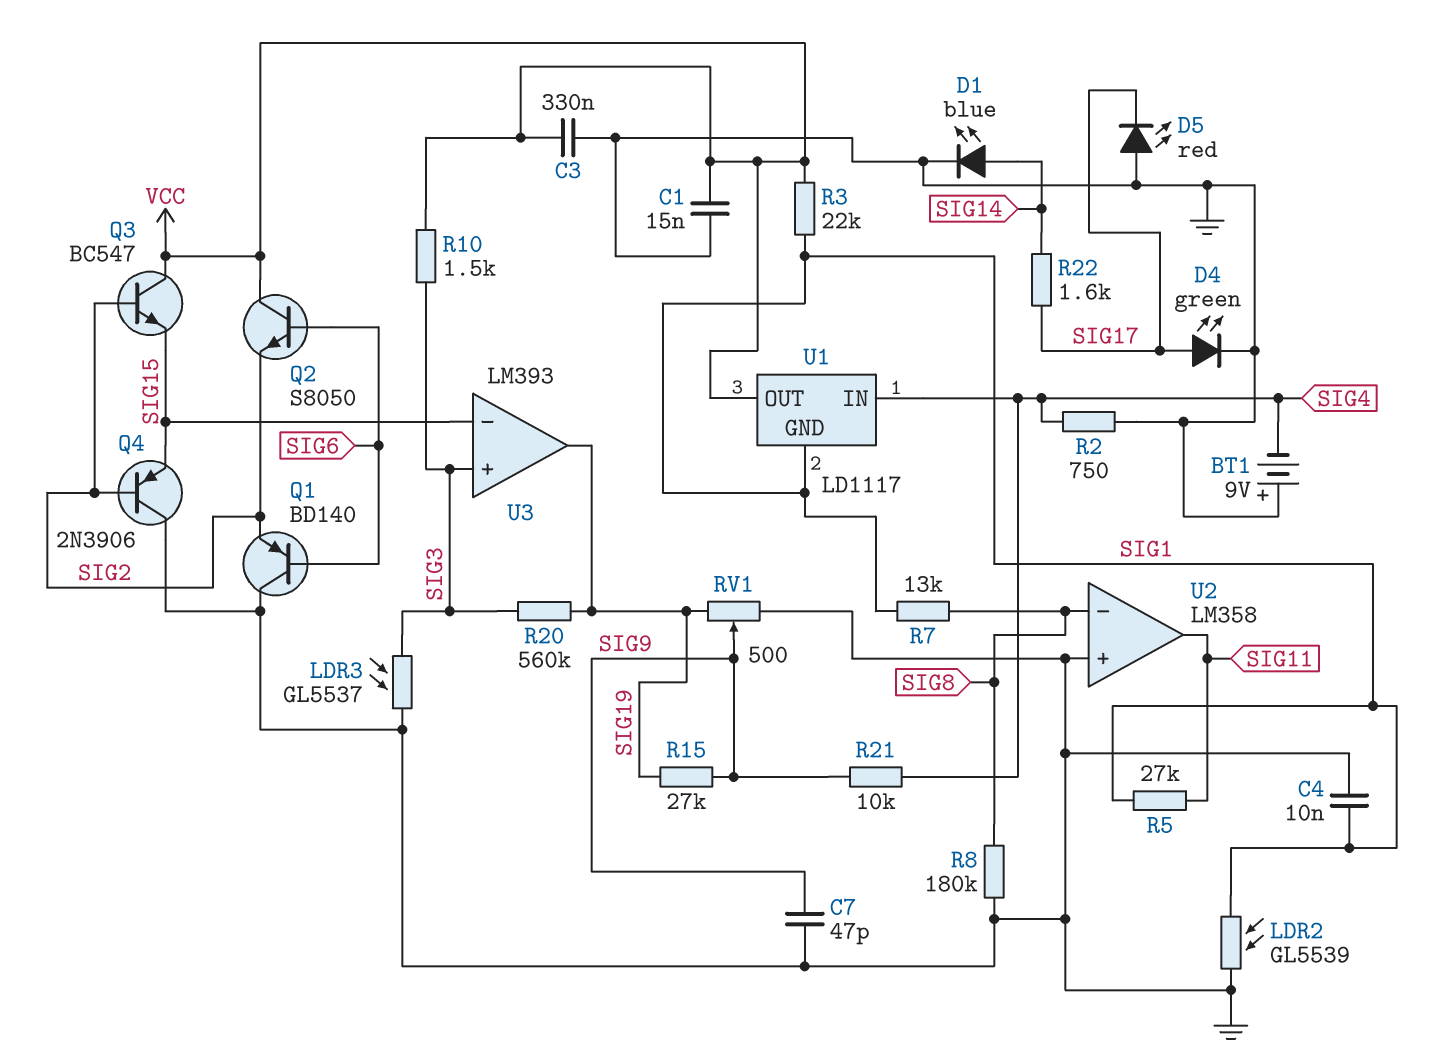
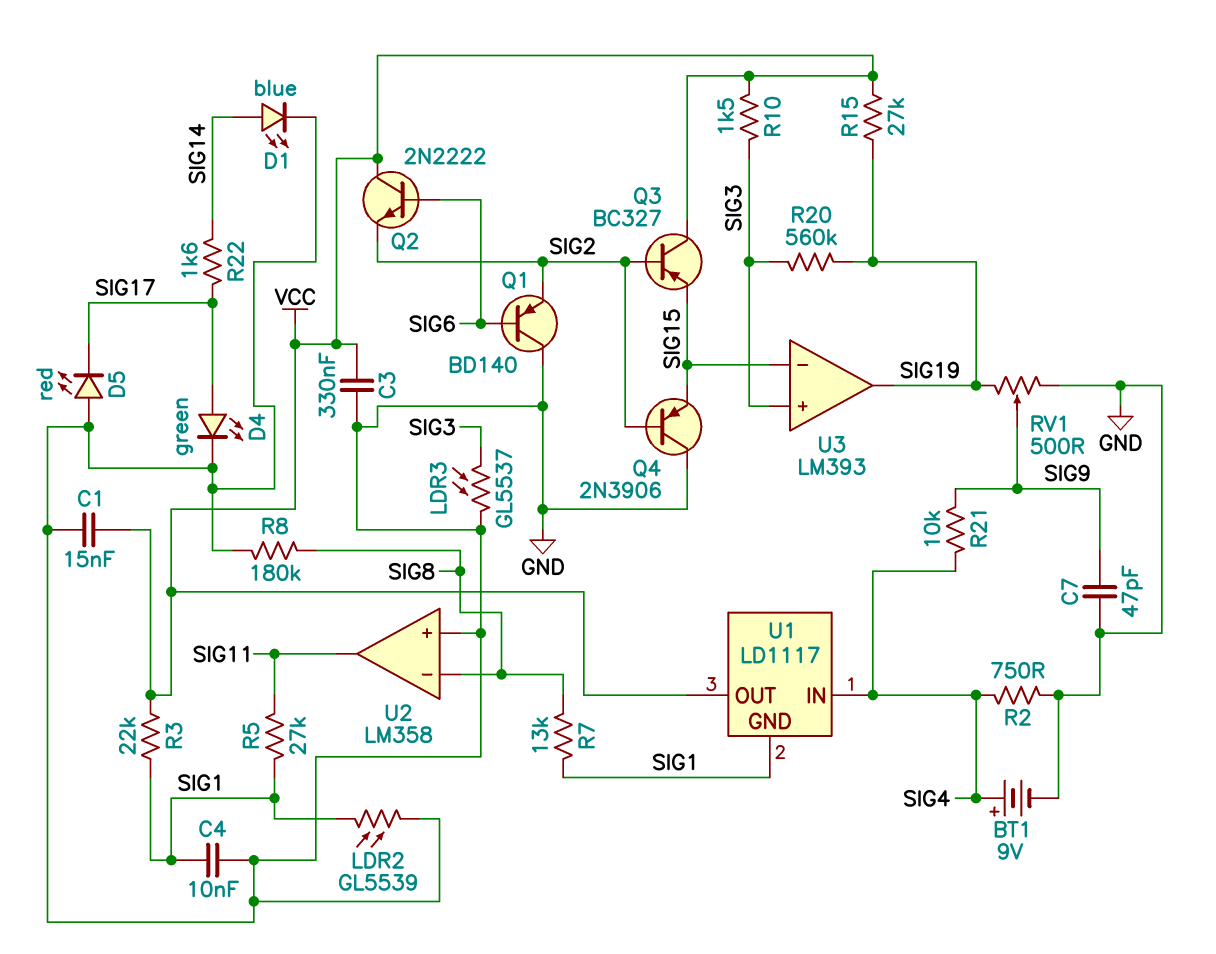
BT1: 9V (plus GND, minus SIG4) -> 9V (plus SIG4, minus GND)
Q2: NPN S8050 (B SIG6, C VCC, E SIG2) -> NPN 2N2222 (B SIG6, C VCC, E SIG2)
Q3: NPN BC547 (B SIG2, C VCC, E SIG15) -> PNP BC327 (B SIG2, C VCC, E SIG15)
R15: 27k (SIG9, SIG19) -> 27k (SIG19, VCC)

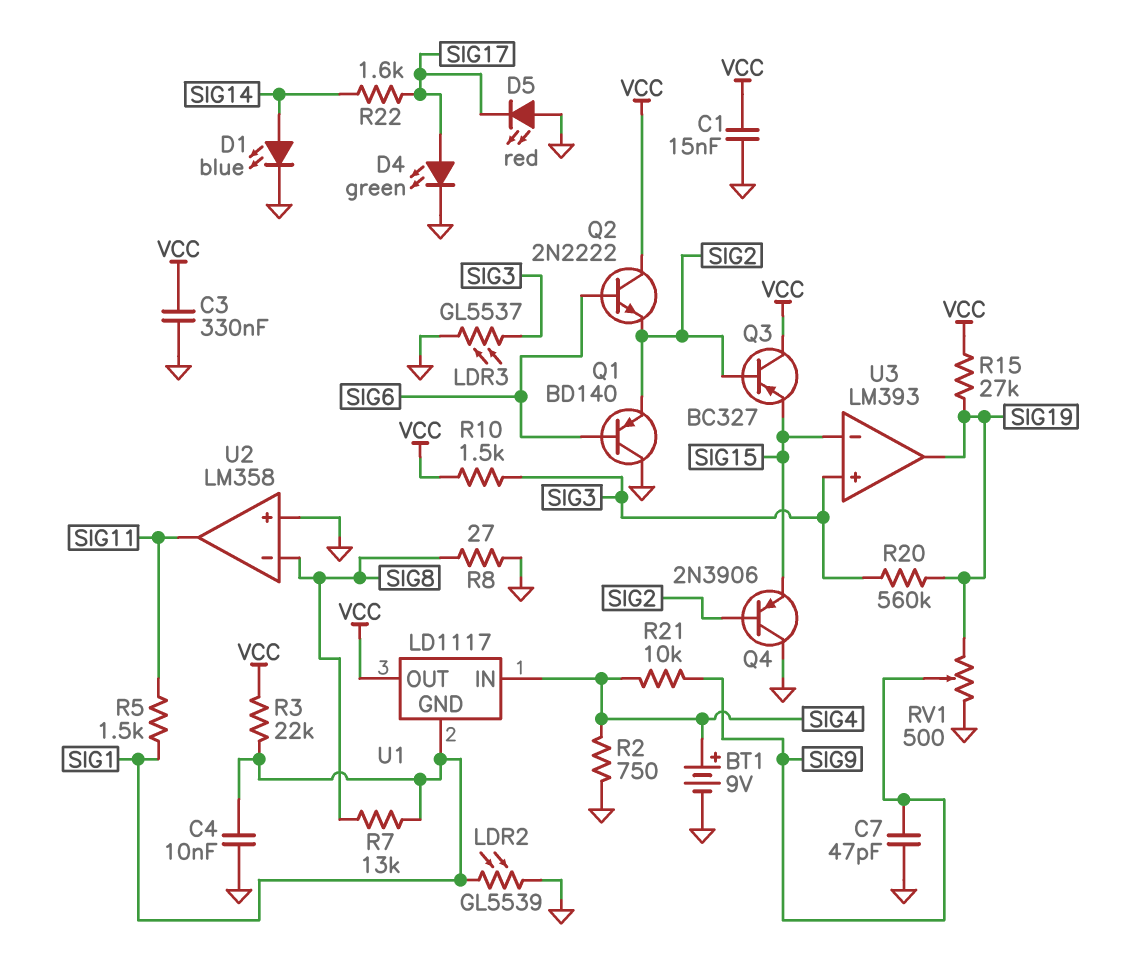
R5: 27k (SIG1, SIG11) -> 1.5k (SIG1, SIG11)
R8: 180k (GND, SIG8) -> 27 (GND, SIG8)

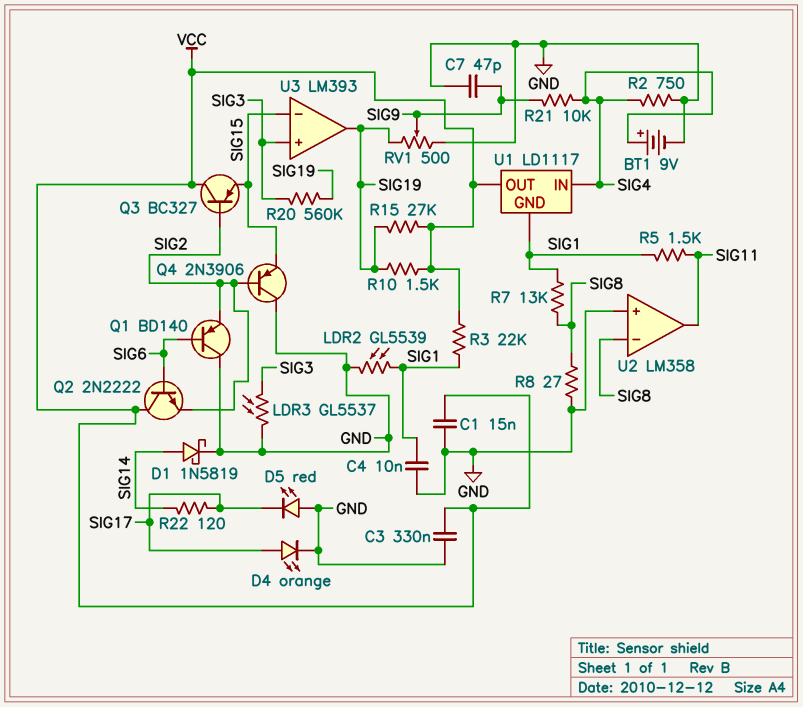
D1: LED blue (A SIG14, K GND) -> schottky 1N5819 (A SIG14, K GND)
D4: LED green (A SIG17, K GND) -> LED orange (A SIG17, K GND)
R10: 1.5k (SIG3, VCC) -> 1.5k (SIG19, VCC)
R22: 1.6k (SIG14, SIG17) -> 120 (SIG14, SIG17)

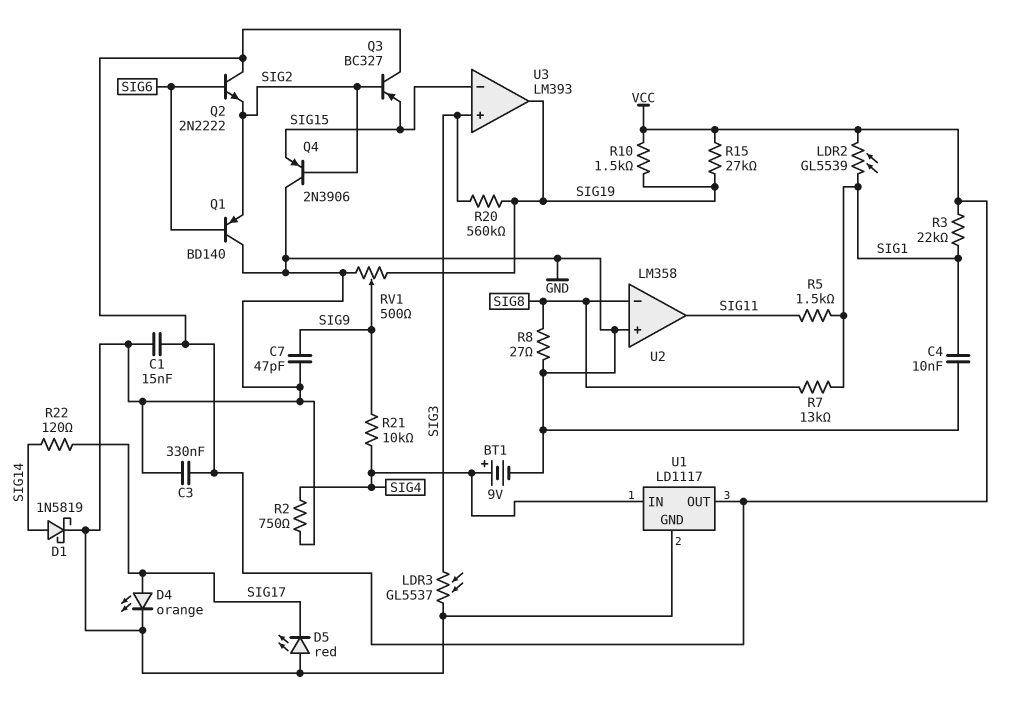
LDR2: GL5539 (GND, SIG1) -> GL5539 (SIG1, VCC)
U1 pin GND: SIG1 -> GND

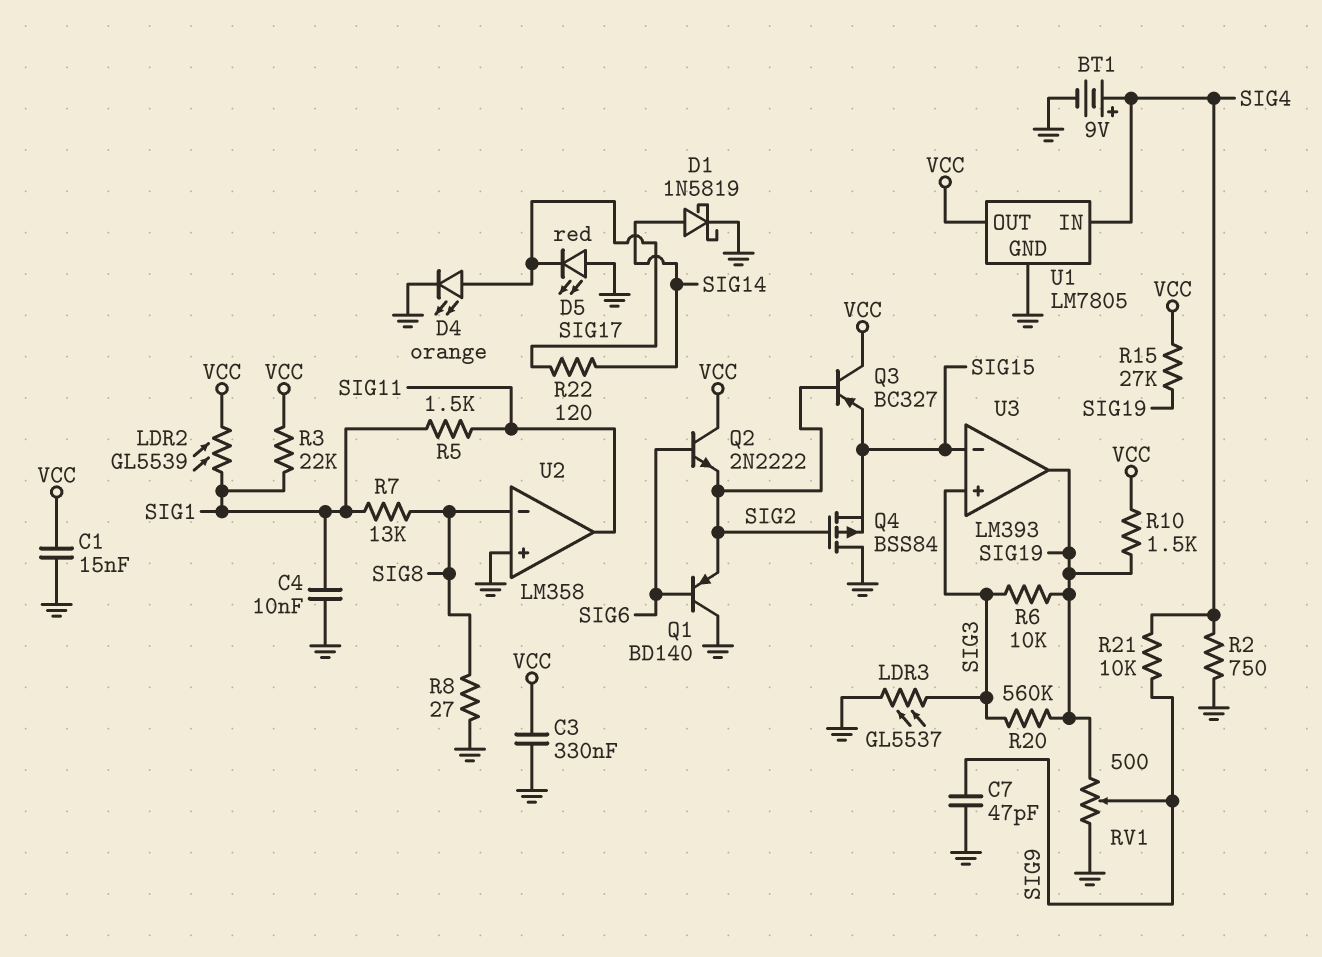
Q4: PNP 2N3906 (B SIG2, C GND, E SIG15) -> PMOS BSS84 (G SIG2, D GND, S SIG15)
R6: none -> 10k (SIG3, SIG19)
U1: LD1117 -> LM7805

